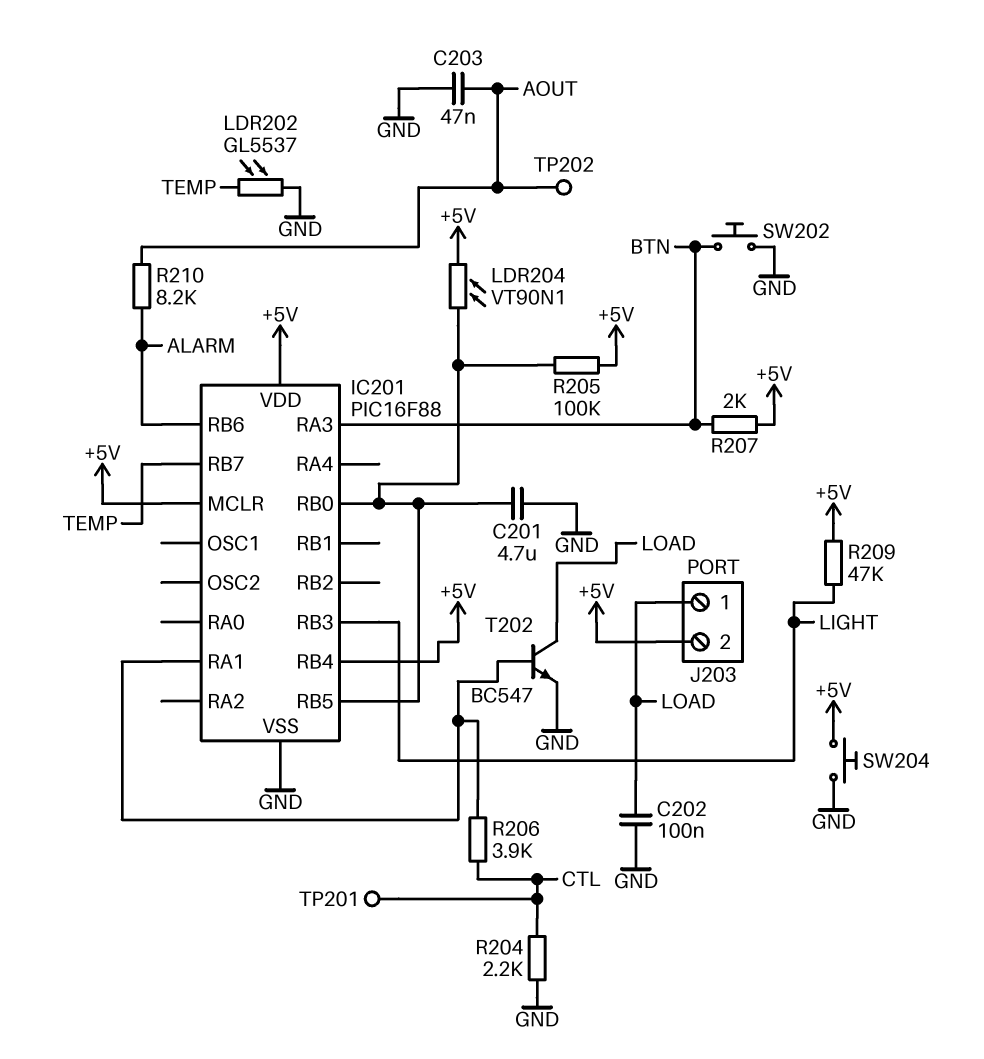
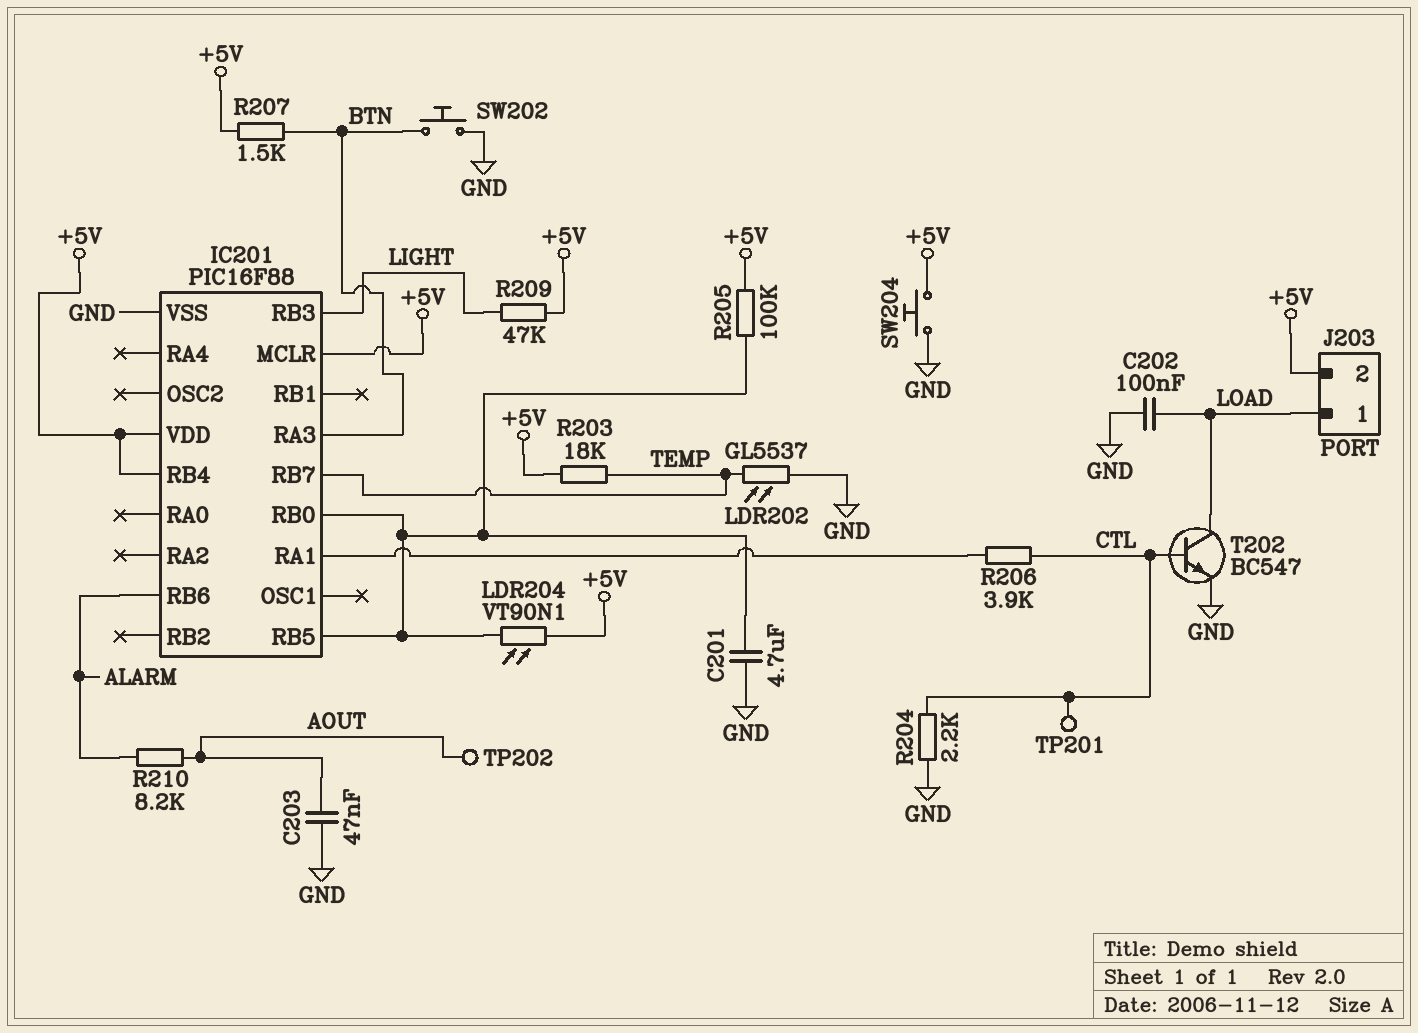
R203: none -> 18k (+5V, TEMP)
R207: 2k (+5V, BTN) -> 1.5k (+5V, BTN)
T202: NPN BC547 (B IC201/RA1, C LOAD, E GND) -> NPN BC547 (B CTL, C LOAD, E GND)

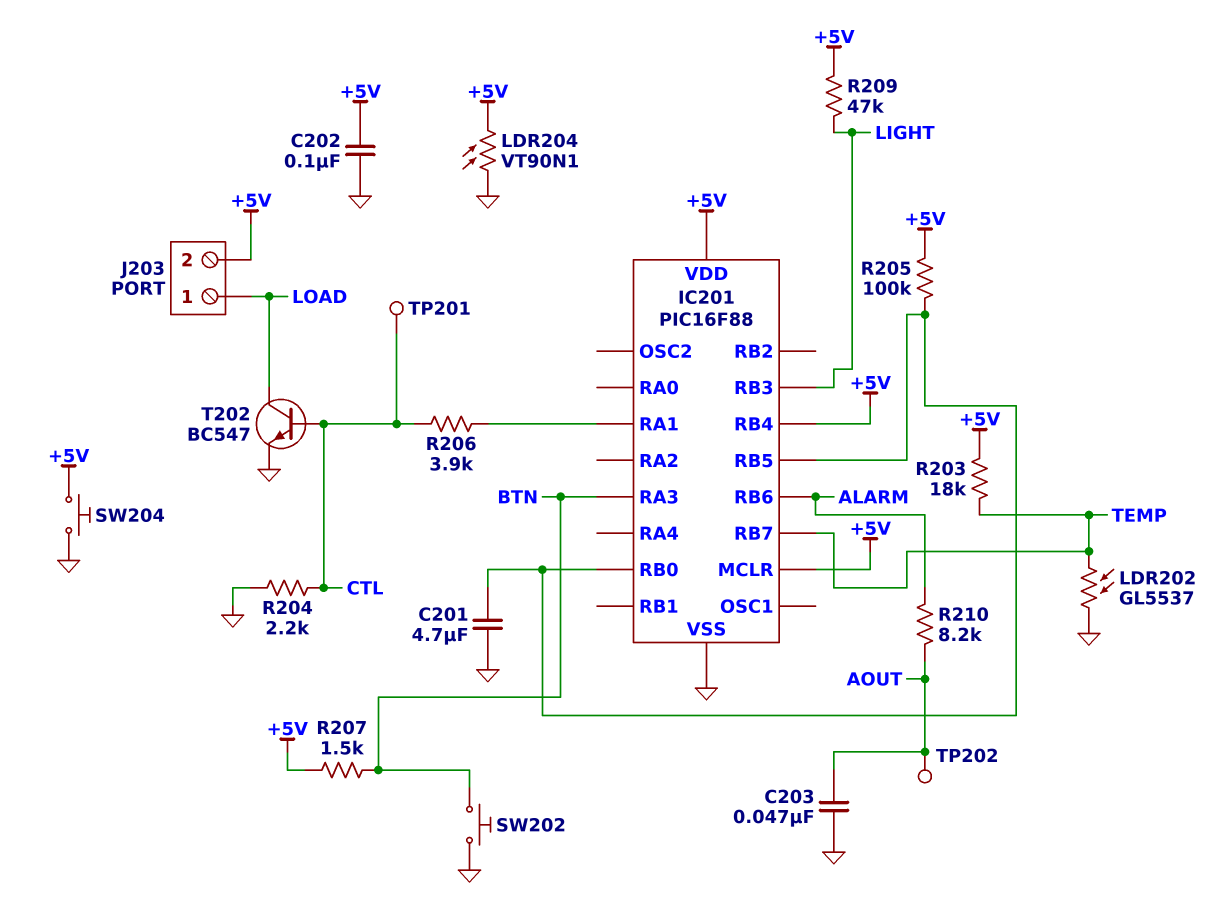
C202: 100nF (GND, LOAD) -> 100nF (+5V, GND)
LDR204: VT90N1 (+5V, IC201/RB0) -> VT90N1 (+5V, GND)

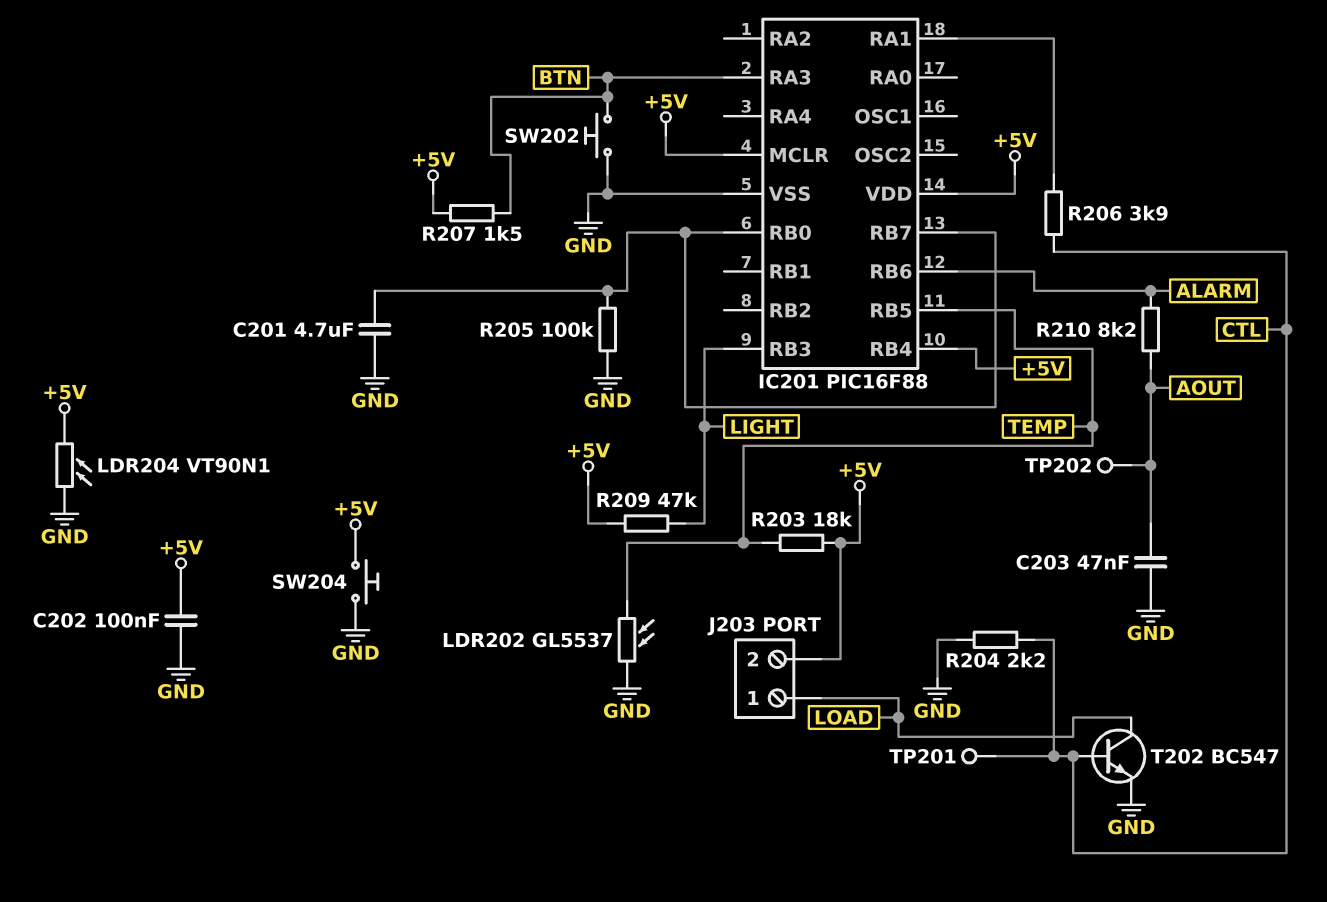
IC201 pin RB5: IC201/RB0 -> TEMP
IC201 pin RB7: TEMP -> IC201/RB0
R205: 100k (+5V, IC201/RB0) -> 100k (GND, IC201/RB0)

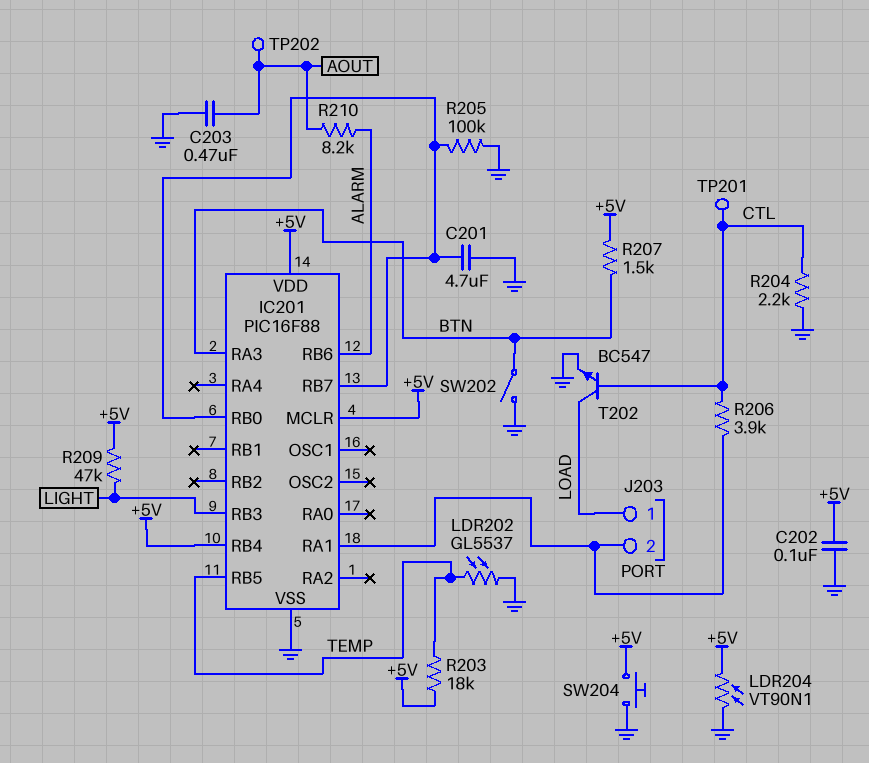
C203: 47nF (AOUT, GND) -> 470nF (AOUT, GND)
J203 pin 2: +5V -> IC201/RA1
SW202: button (BTN, GND) -> switch (BTN, GND)

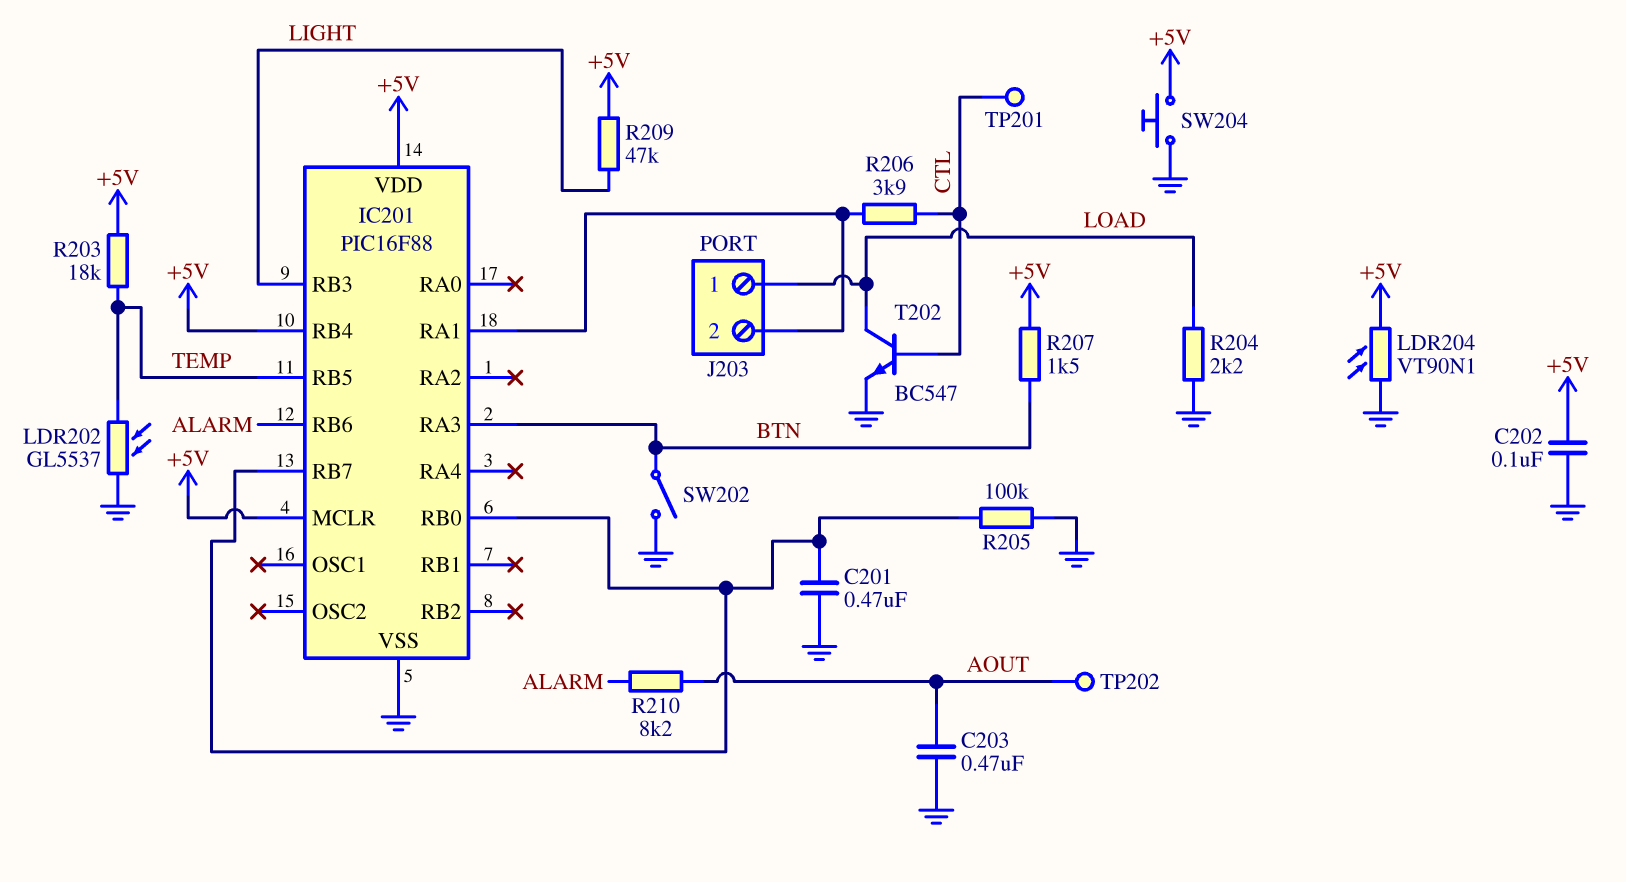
C201: 4.7uF (GND, IC201/RB0) -> 470nF (GND, IC201/RB0)
R204: 2.2k (CTL, GND) -> 2.2k (GND, LOAD)

